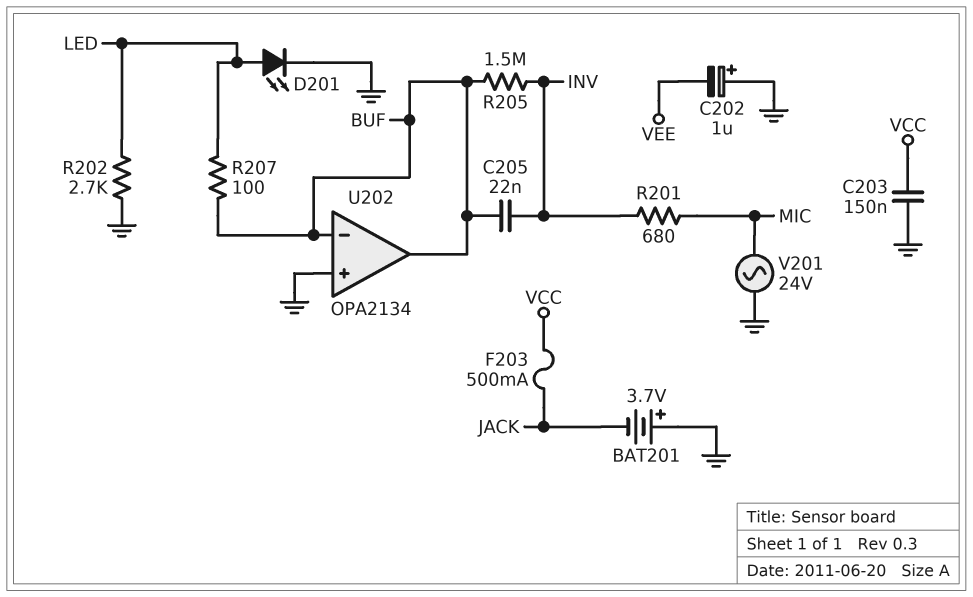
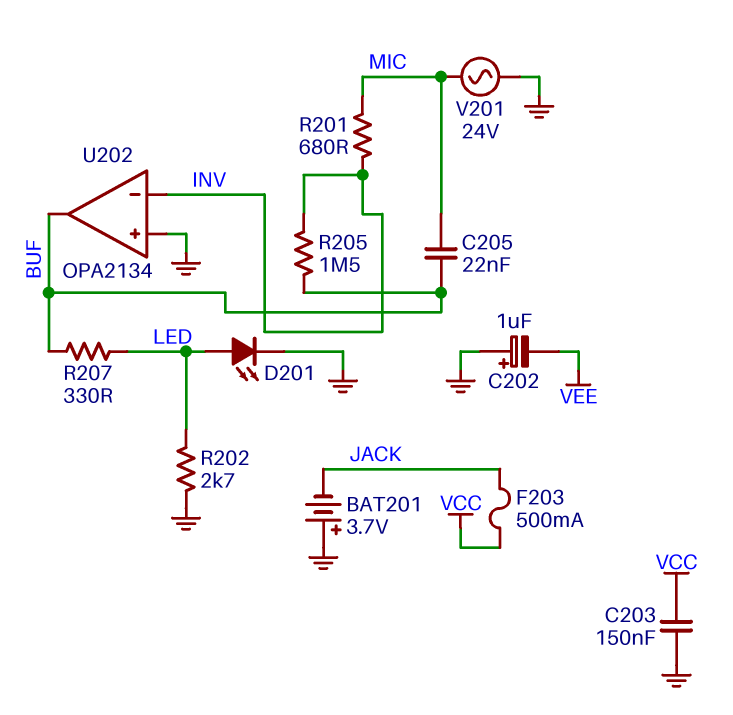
C205: 22nF (BUF, INV) -> 22nF (BUF, MIC)
R207: 100 (BUF, LED) -> 330 (BUF, LED)
U202 pin in-: BUF -> INV

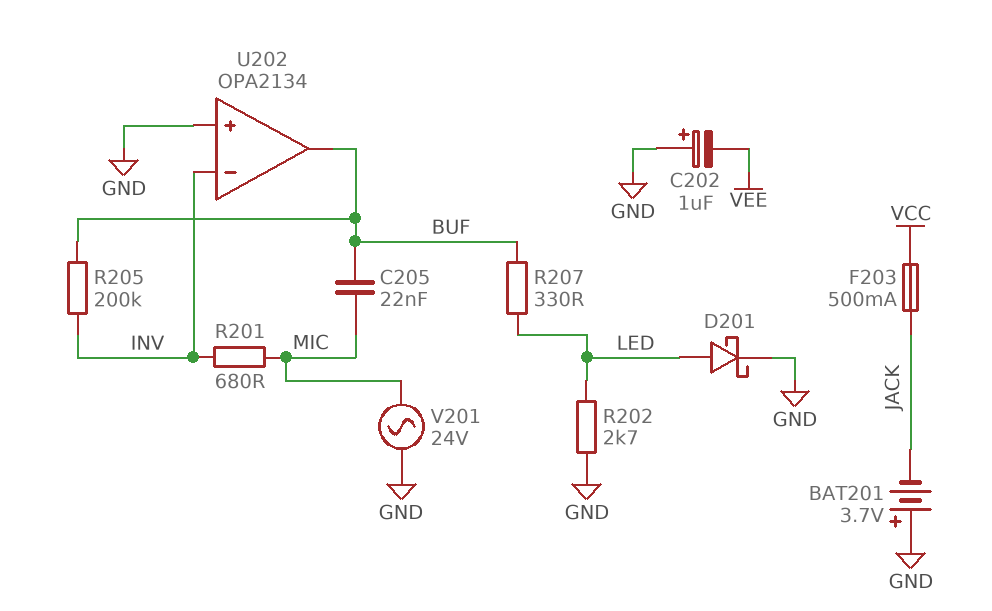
C203: 150nF (GND, VCC) -> none
D201: LED (A LED, K GND) -> schottky (A LED, K GND)
R205: 1.5M (BUF, INV) -> 200k (BUF, INV)

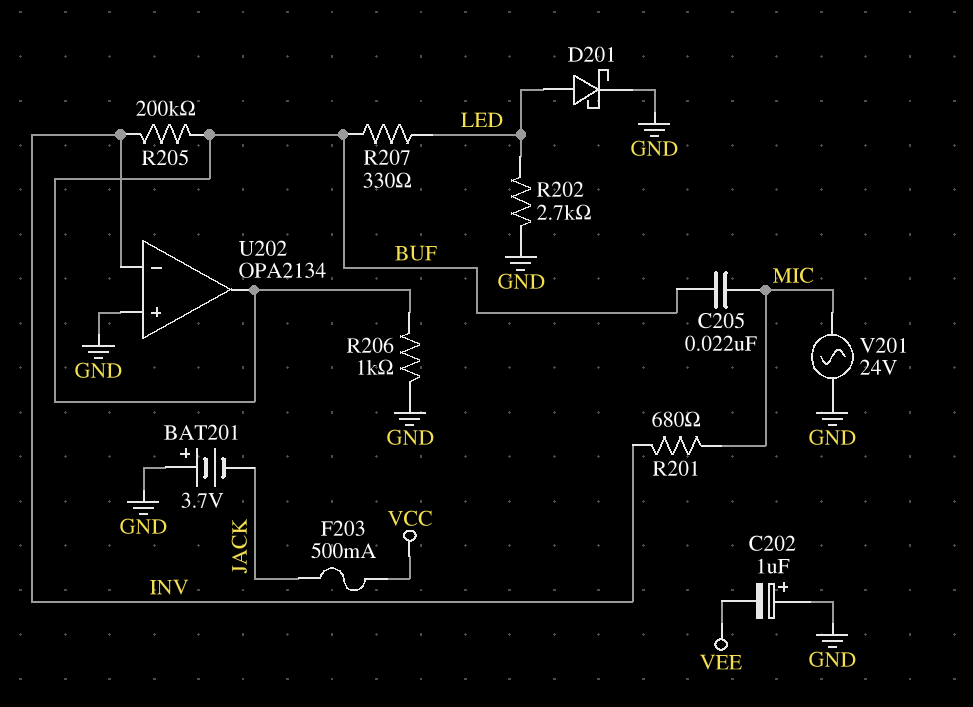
R206: none -> 1k (BUF, GND)

